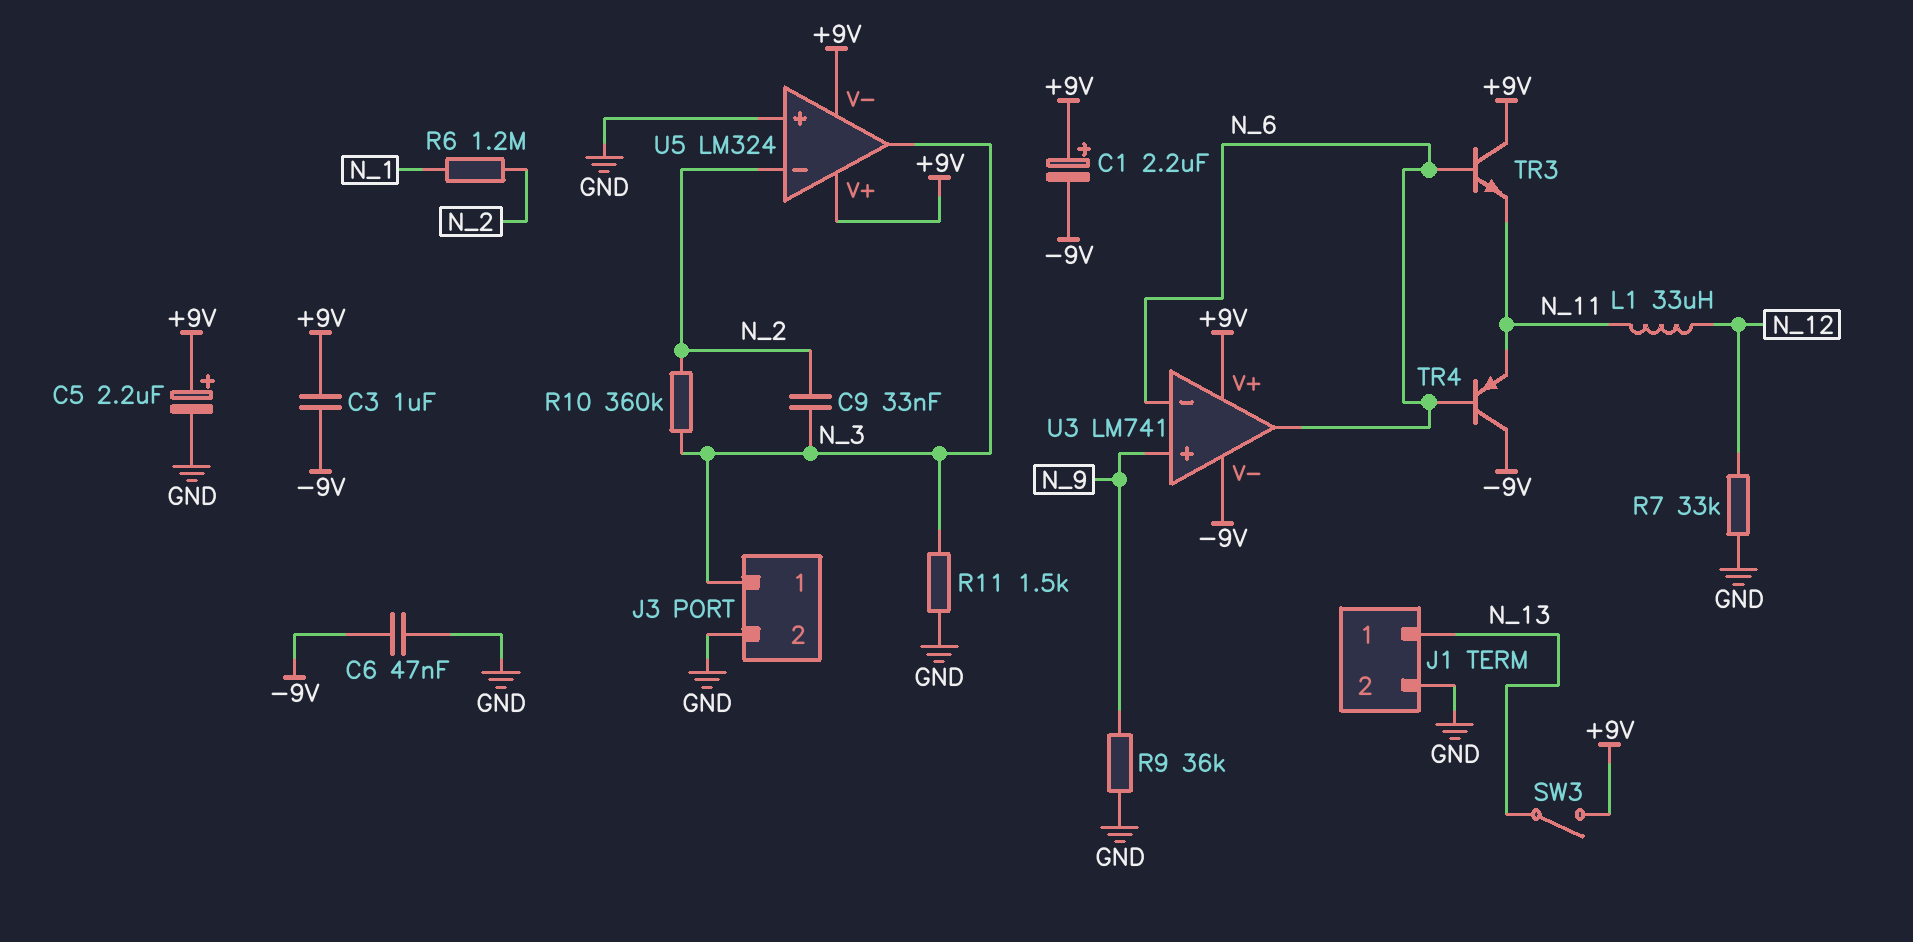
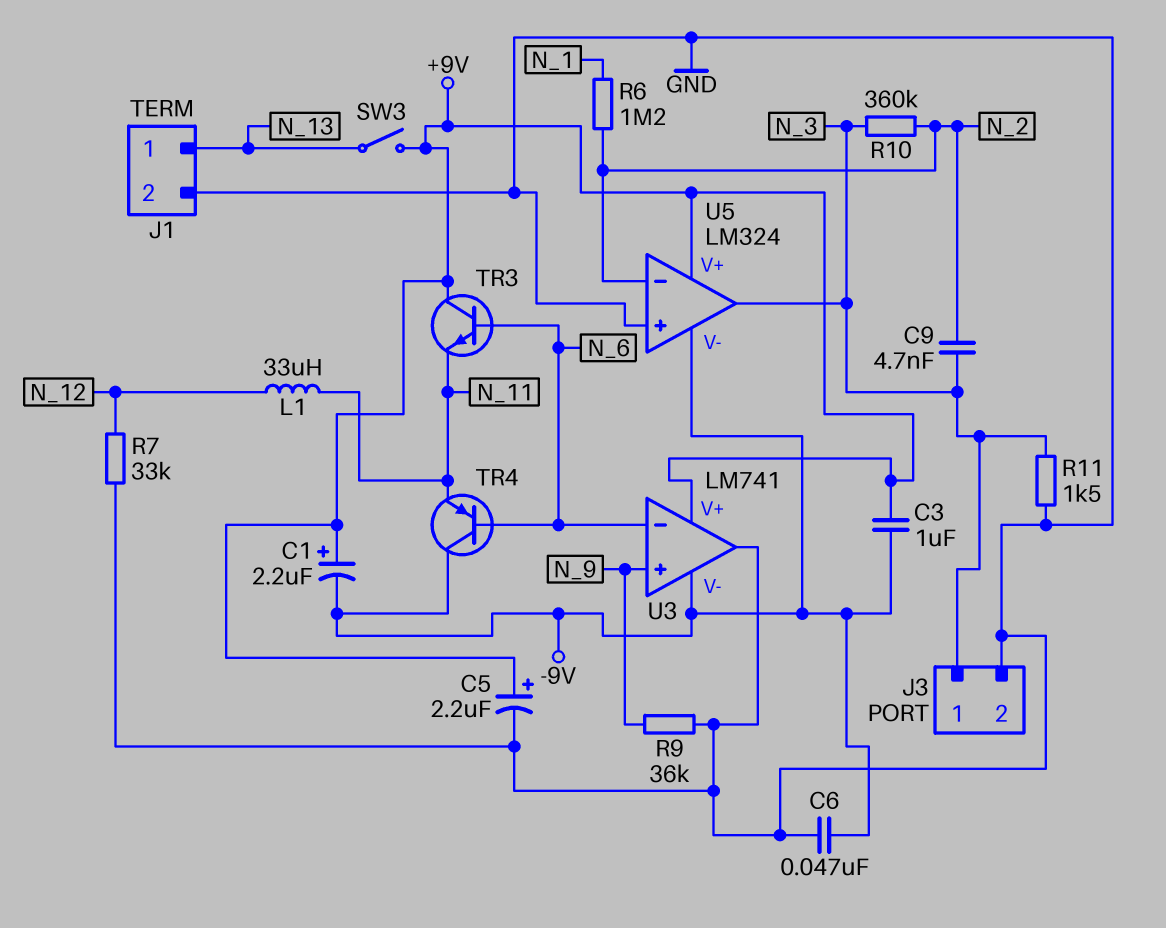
C9: 33nF (N_2, N_3) -> 4.7nF (N_2, N_3)
U3 pin out: N_6 -> GND
U5 pin V-: +9V -> -9V

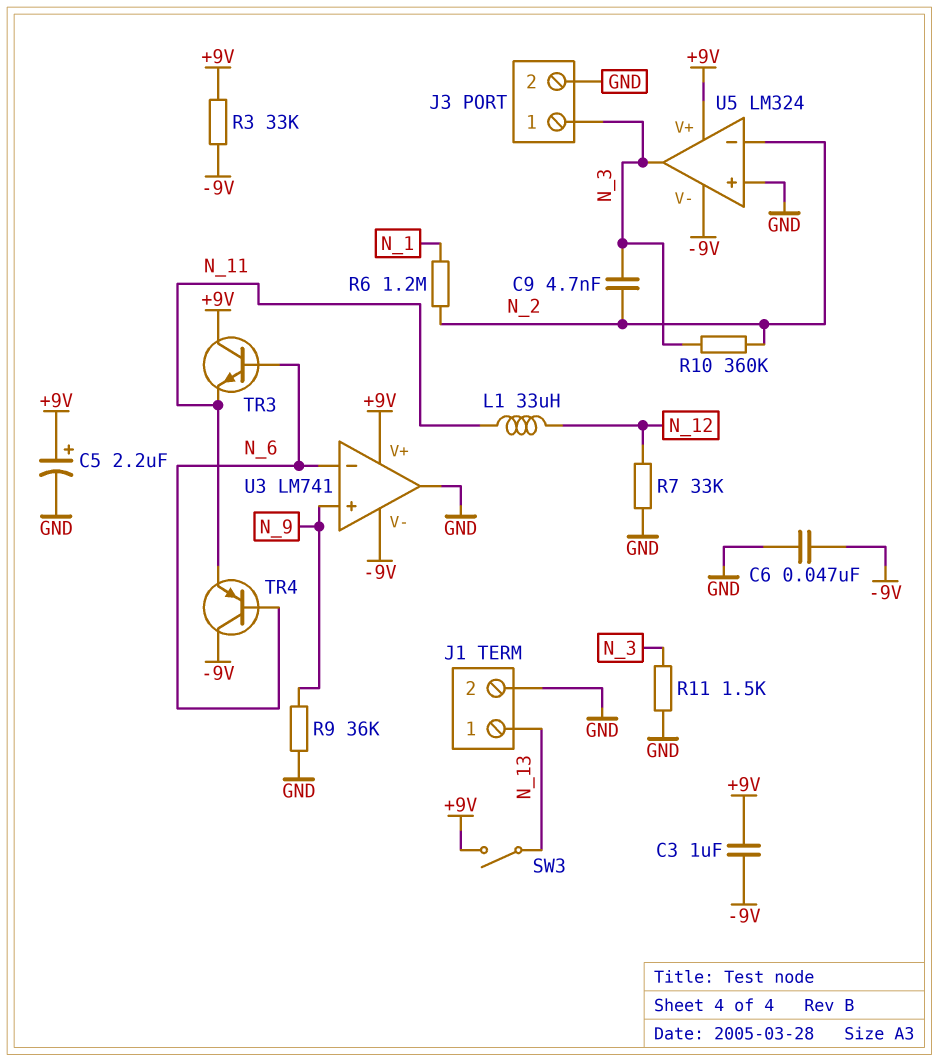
C1: 2.2uF (plus +9V, minus -9V) -> none
R3: none -> 33k (+9V, -9V)

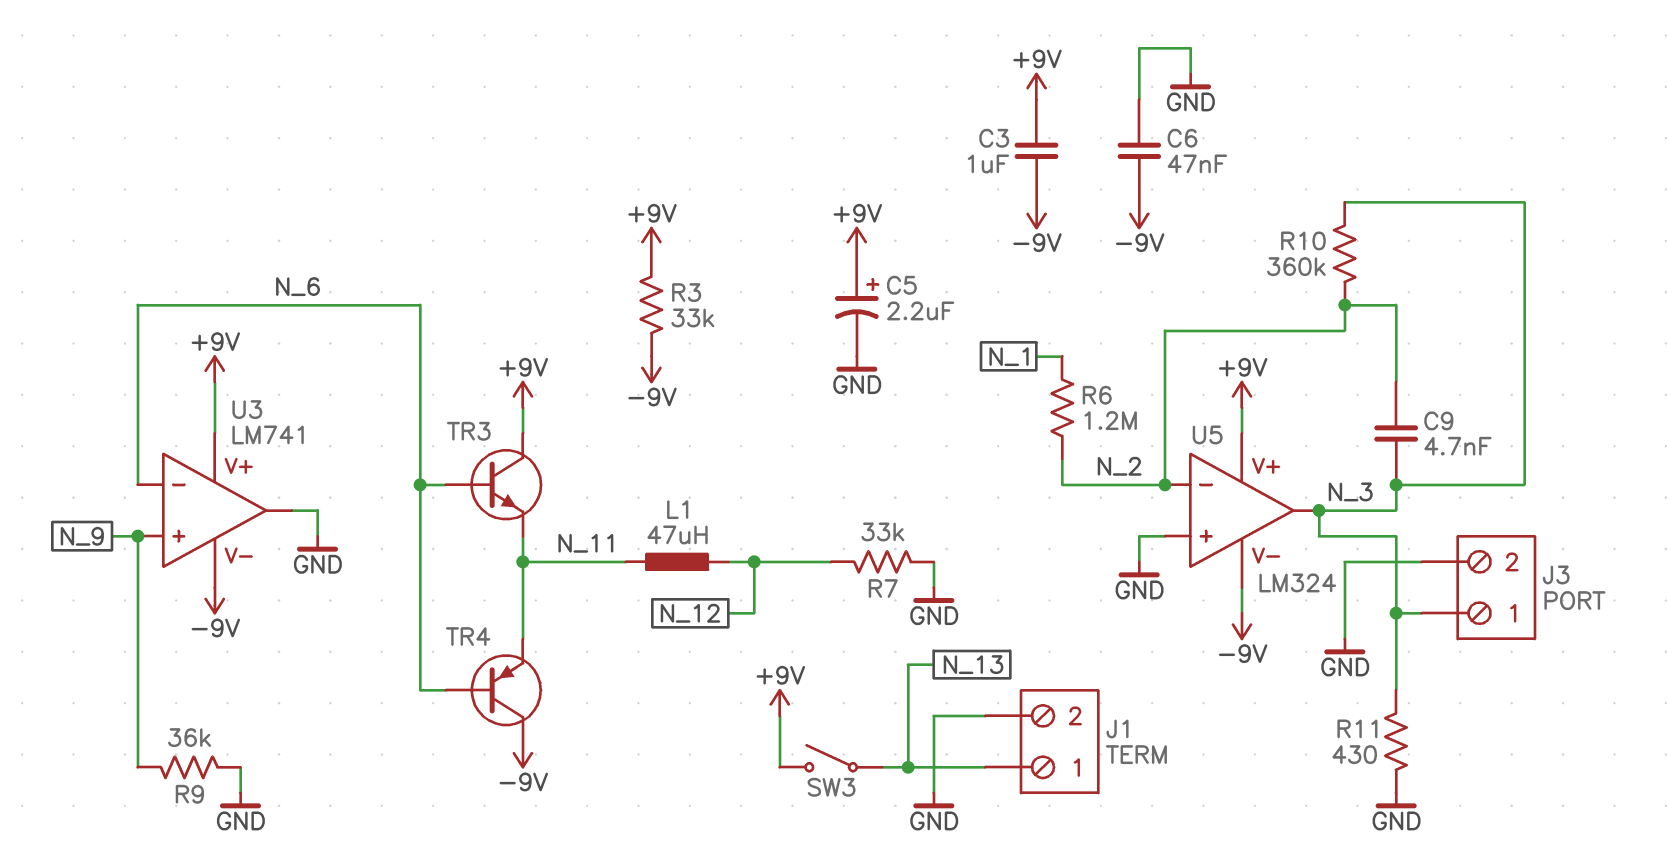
L1: 33uH (N_11, N_12) -> 47uH (N_11, N_12)
R11: 1.5k (GND, N_3) -> 430 (GND, N_3)

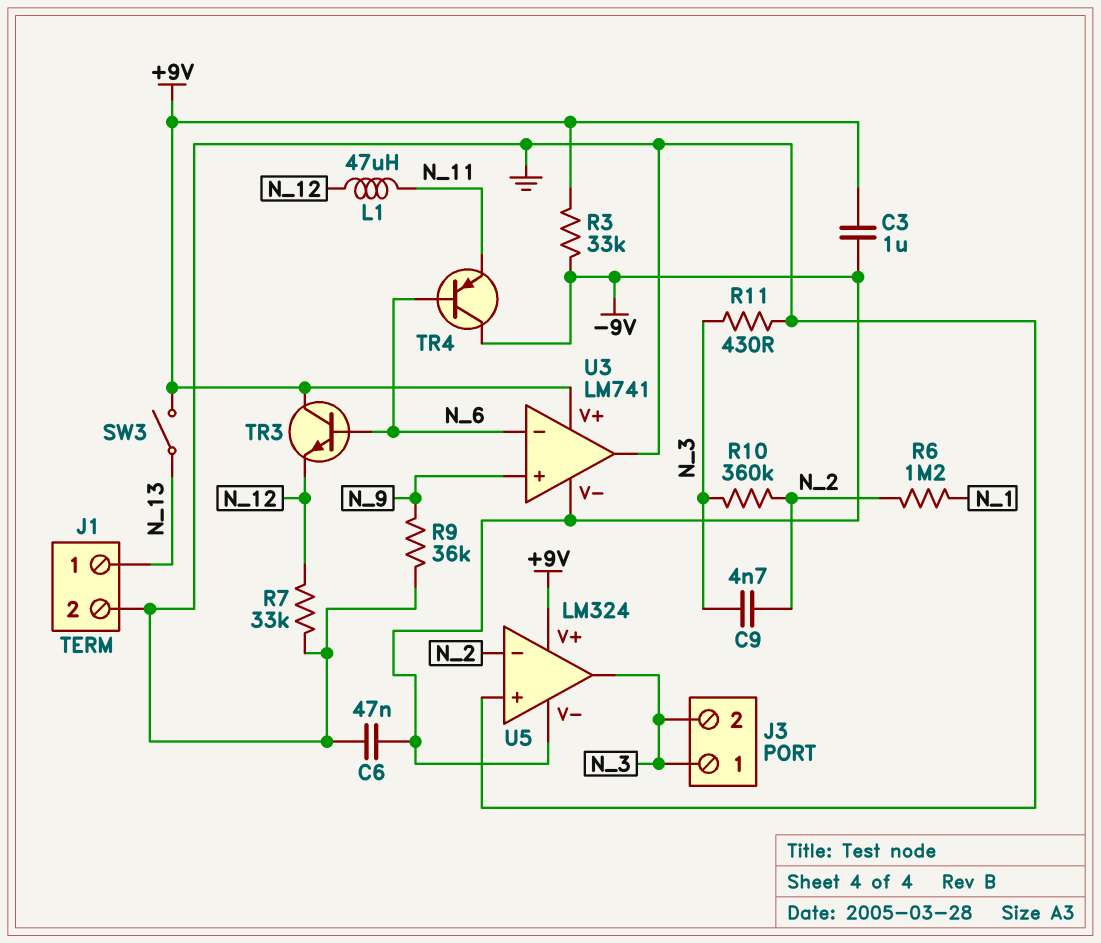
C5: 2.2uF (plus +9V, minus GND) -> none
J3 pin 2: GND -> N_3
TR3: NPN (B N_6, C +9V, E N_11) -> NPN (B N_6, C +9V, E N_12)

